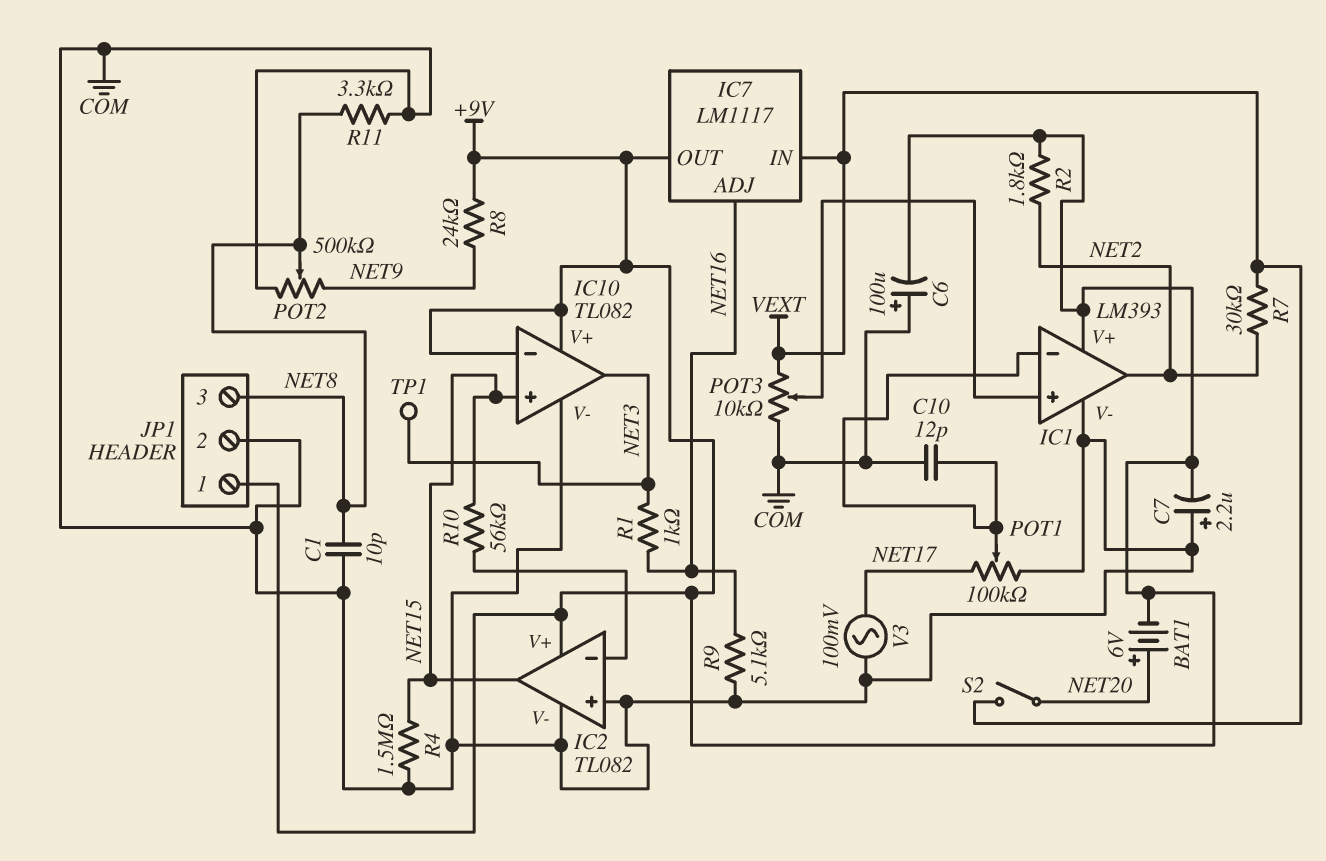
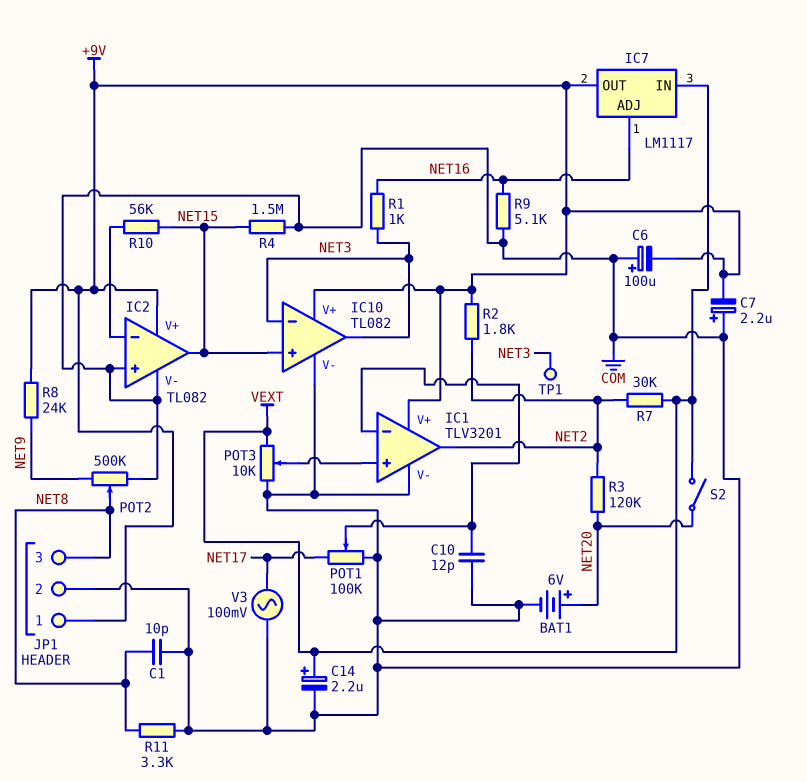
BAT1: 6V (plus NET20, minus +9V) -> 6V (plus NET20, minus COM)
C14: none -> 2.2uF (plus VEXT, minus COM)
IC1: LM393 -> TLV3201
IC10 pin in-: +9V -> NET3
R3: none -> 120k (NET2, NET20)

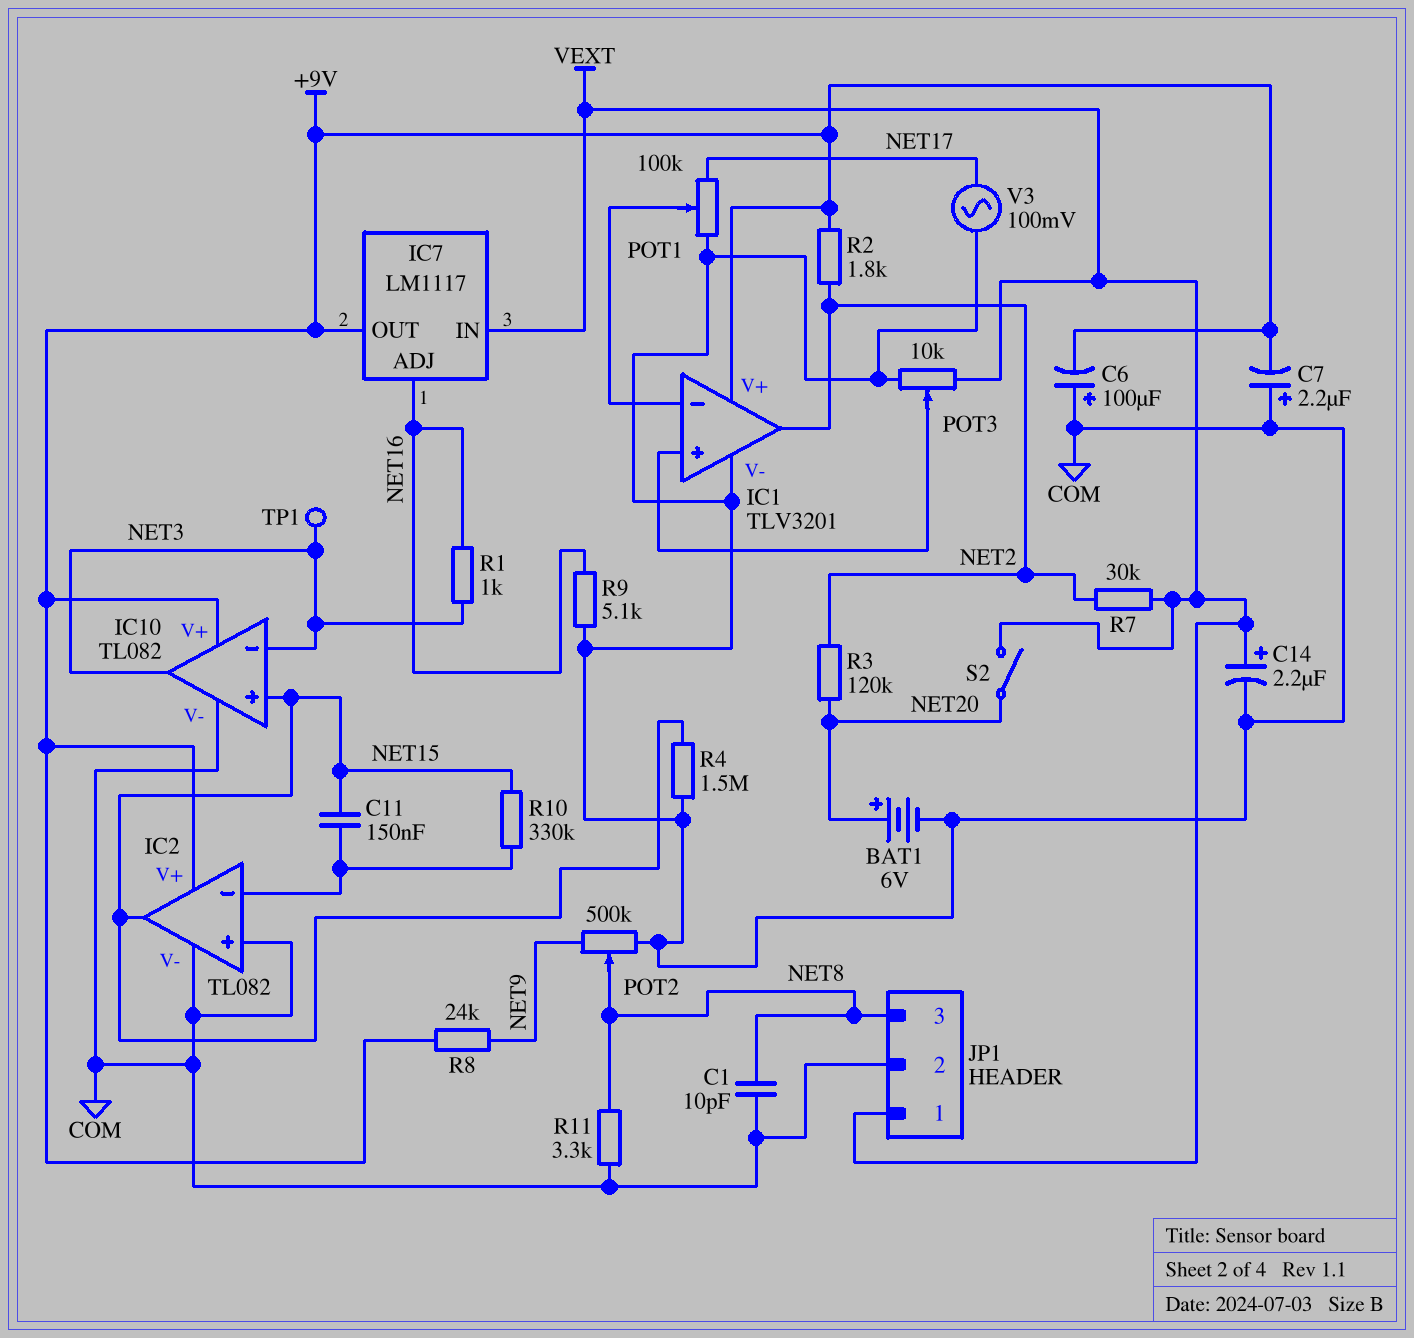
C10: 12pF (COM, IC1/in-) -> none
C11: none -> 150nF (IC2/in-, NET15)
JP1 pin 1: +9V -> VEXT
R10: 56k (IC2/in-, NET15) -> 330k (IC2/in-, NET15)

